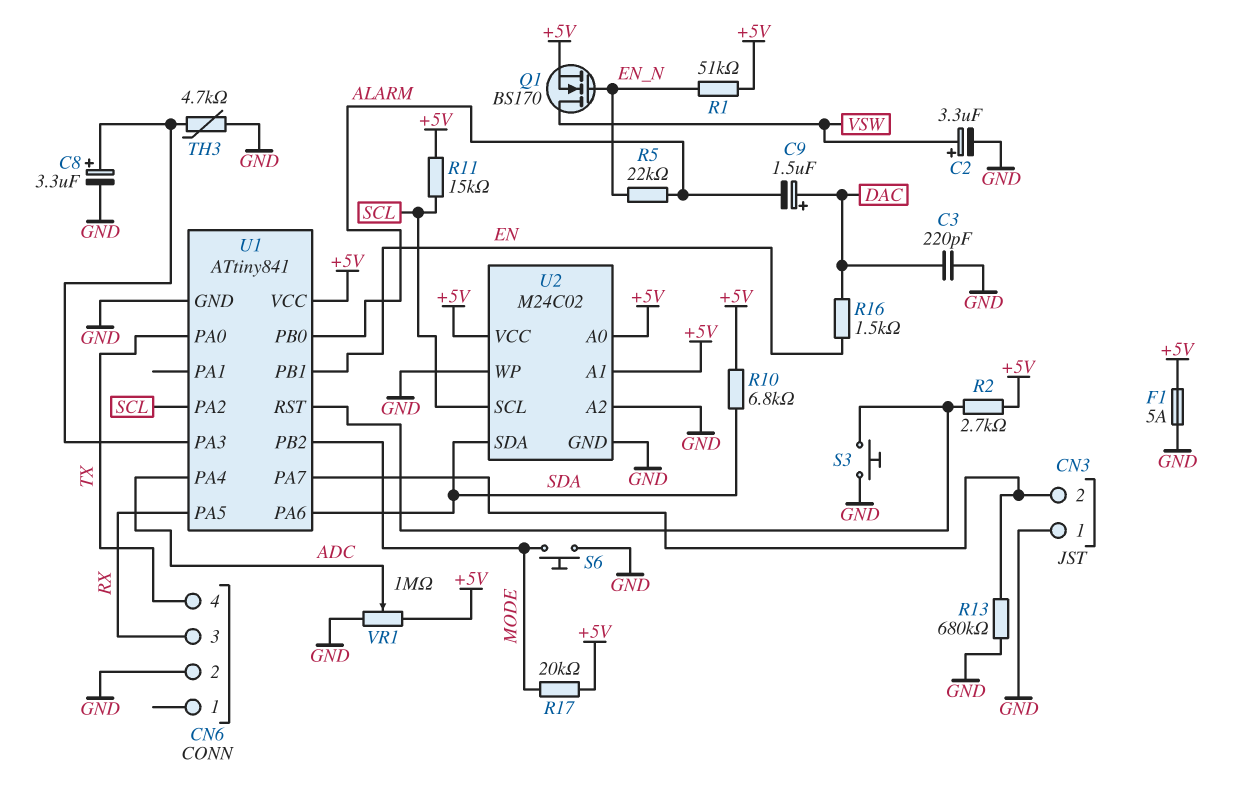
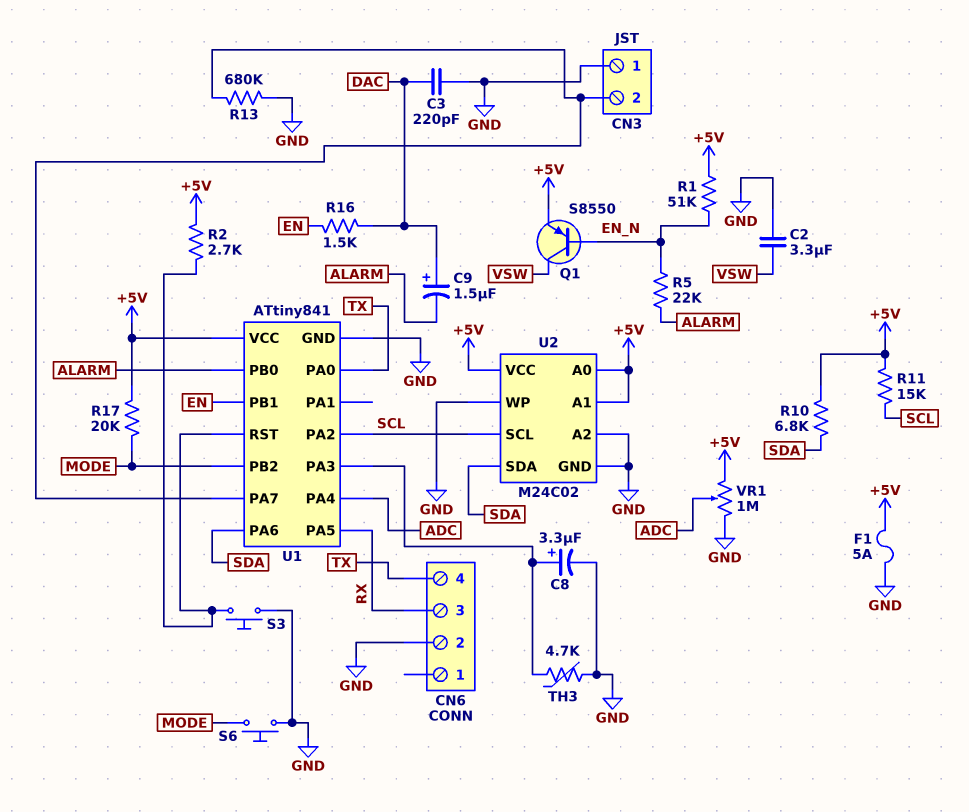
C2: 3.3uF (plus VSW, minus GND) -> 3.3uF (GND, VSW)
Q1: NMOS BS170 (G EN_N, D VSW, S +5V) -> PNP S8550 (B EN_N, C VSW, E +5V)

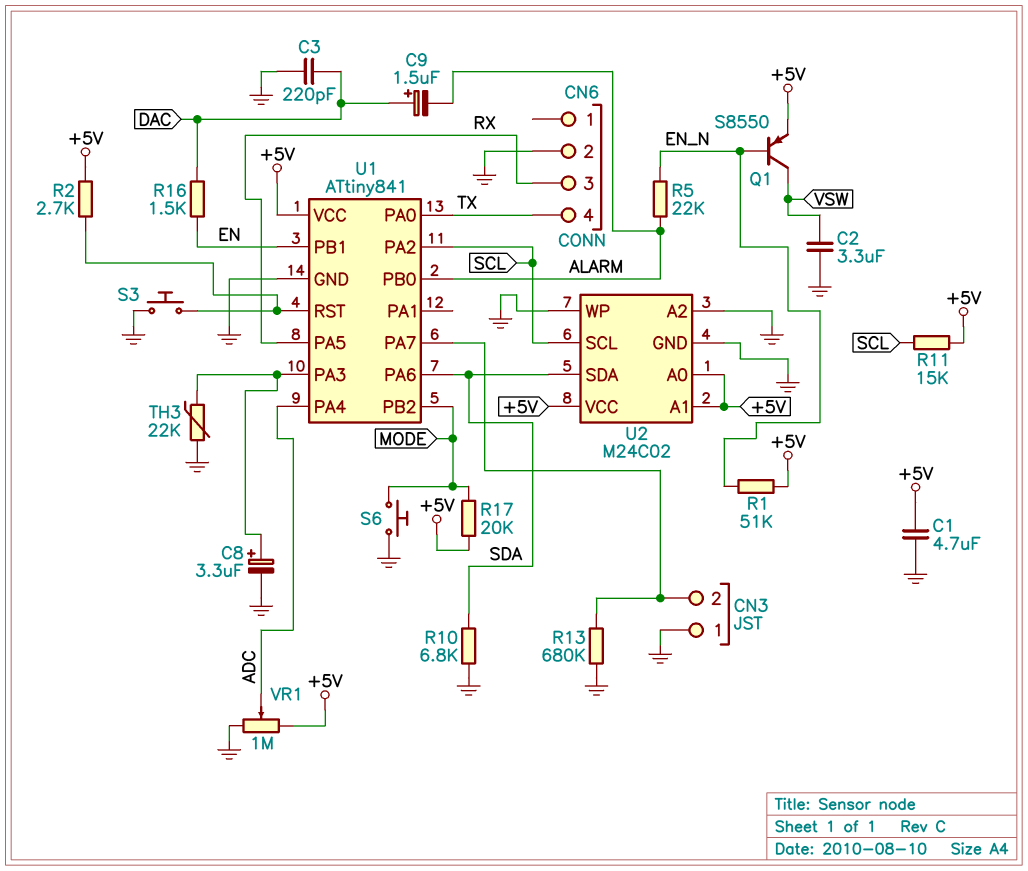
C1: none -> 4.7uF (+5V, GND)
F1: 5A (+5V, GND) -> none
R10: 6.8k (+5V, SDA) -> 6.8k (GND, SDA)
TH3: 4.7k (GND, U1/PA3) -> 22k (GND, U1/PA3)

